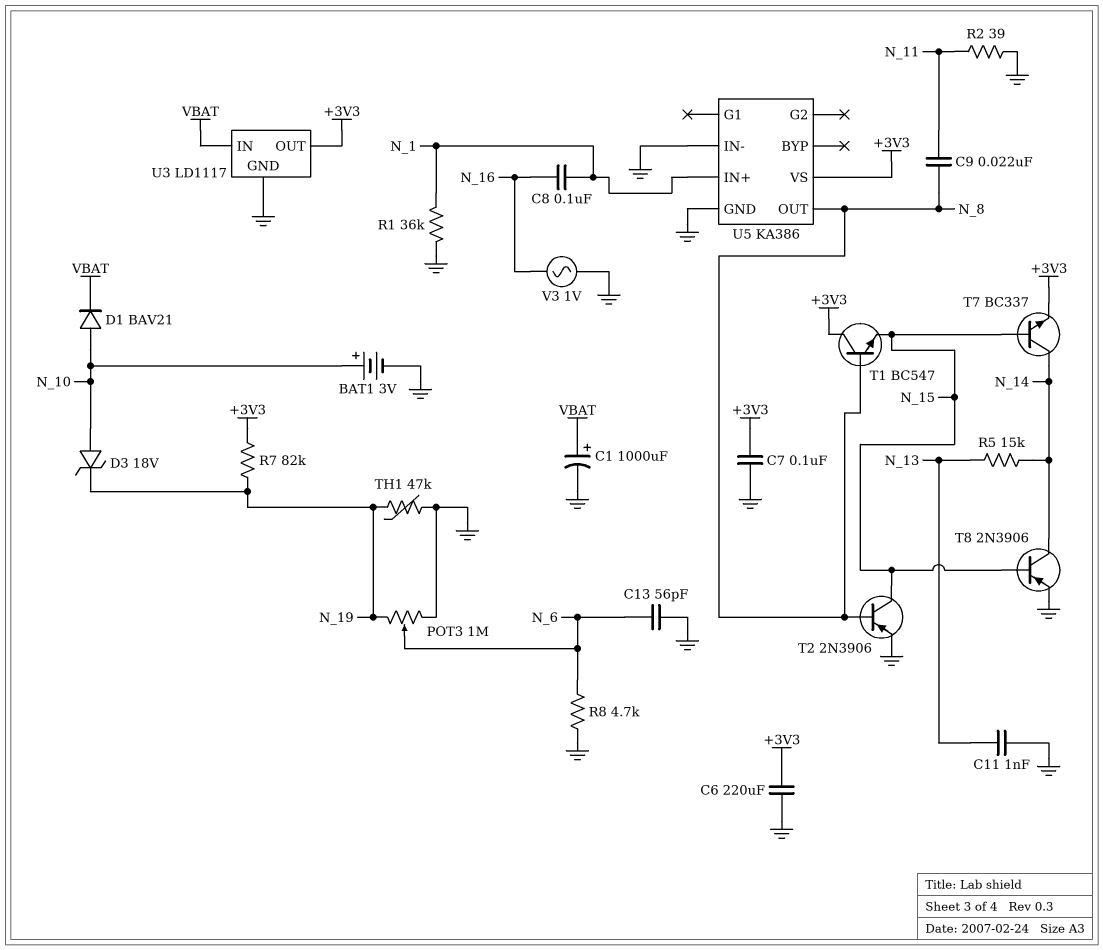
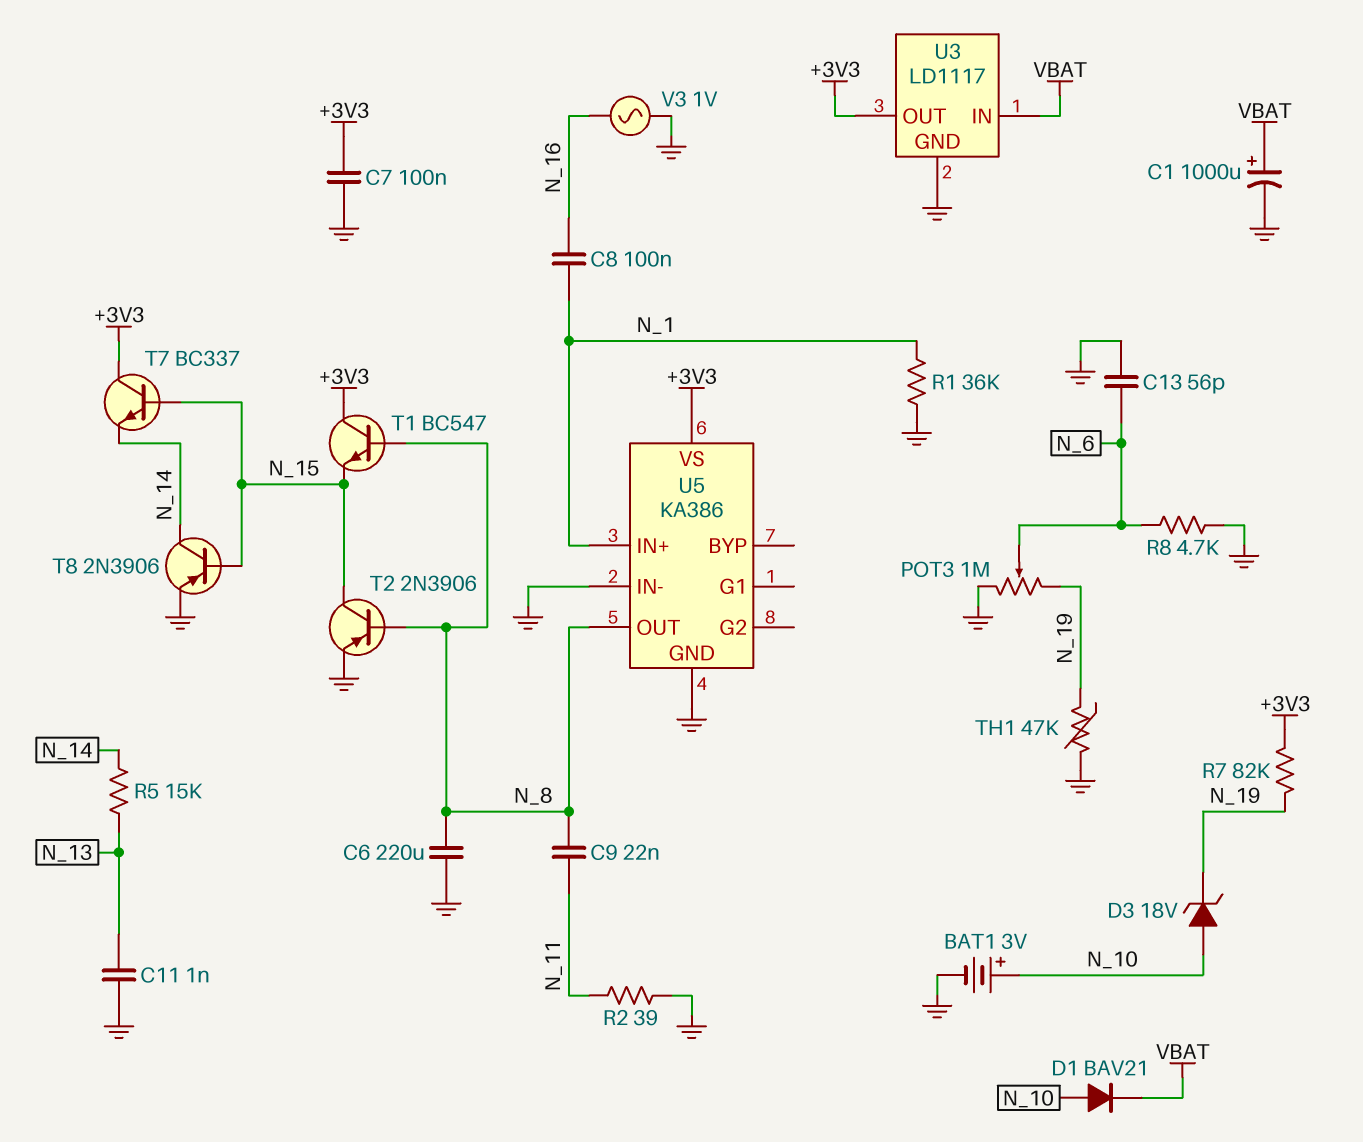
C6: 220uF (+3V3, GND) -> 220uF (GND, N_8)
T7: NPN BC337 (B N_15, C N_14, E +3V3) -> NPN BC337 (B N_15, C +3V3, E N_14)

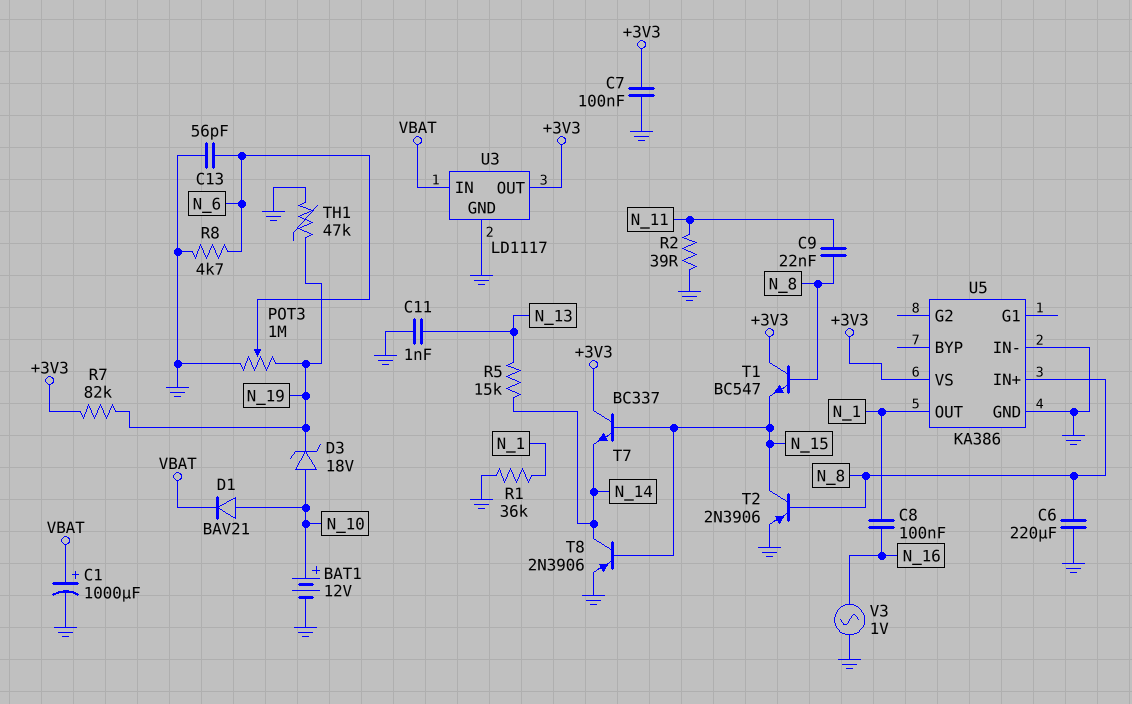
BAT1: 3V (plus N_10, minus GND) -> 12V (plus N_10, minus GND)
U5 pin IN+: N_1 -> N_8
U5 pin OUT: N_8 -> N_1

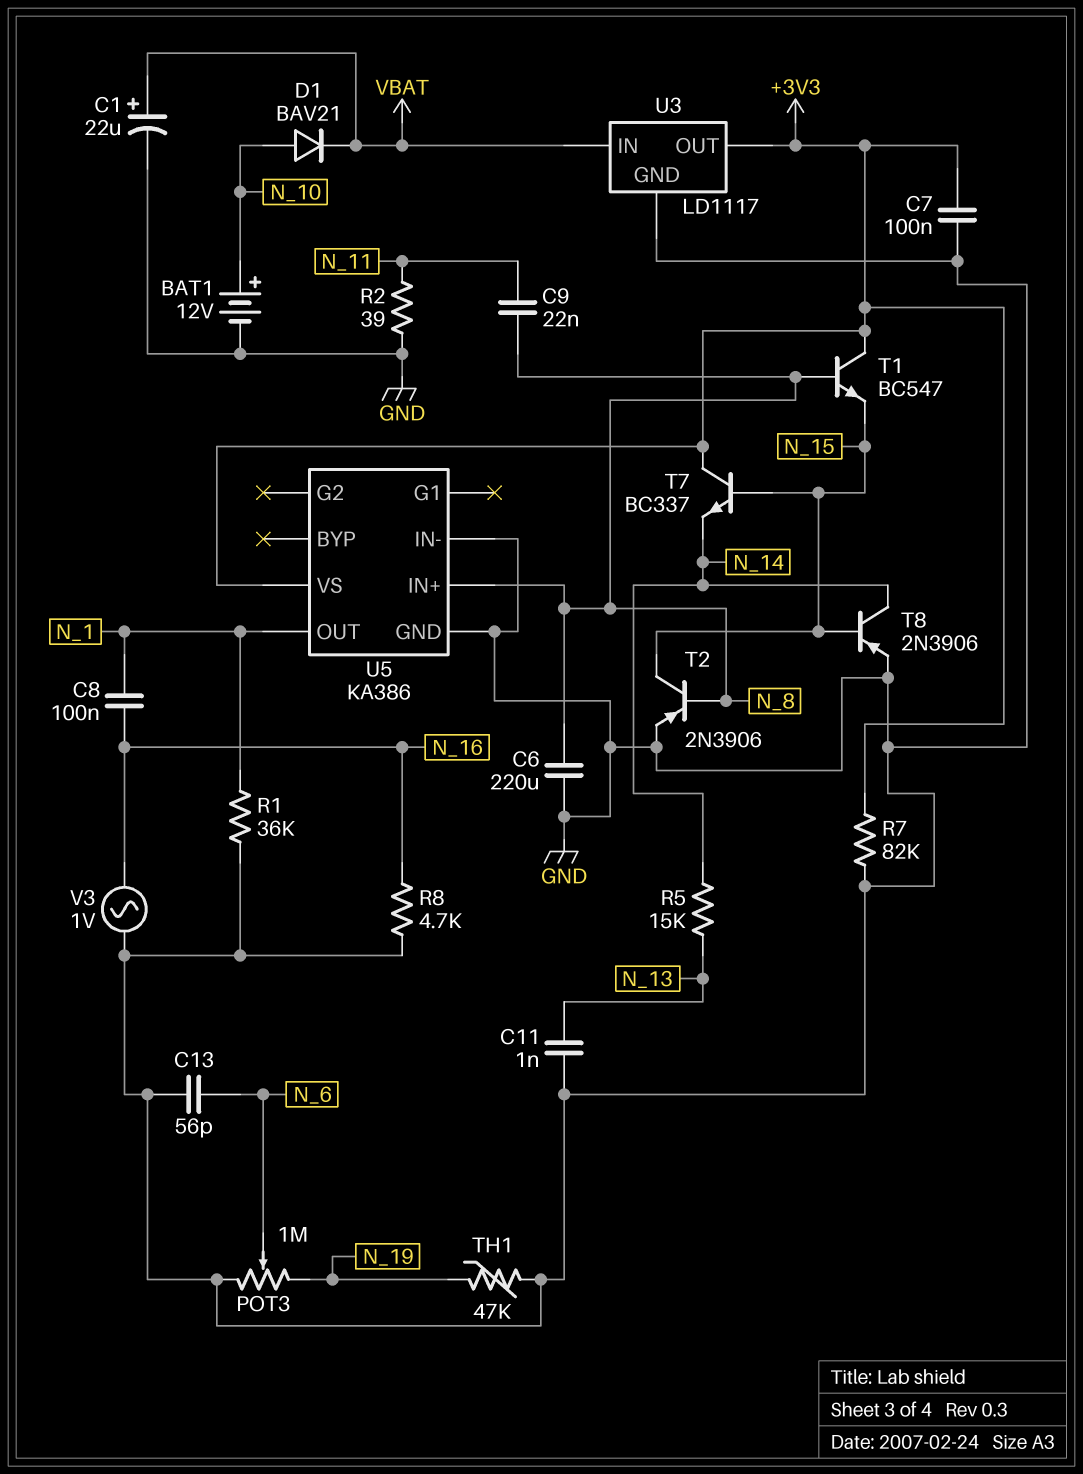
C1: 1000uF (plus VBAT, minus GND) -> 22uF (plus VBAT, minus GND)
D3: zener 18V (A N_10, K N_19) -> none
R7: 82k (+3V3, N_19) -> 82k (+3V3, GND)
R8: 4.7k (GND, N_6) -> 4.7k (GND, N_16)

